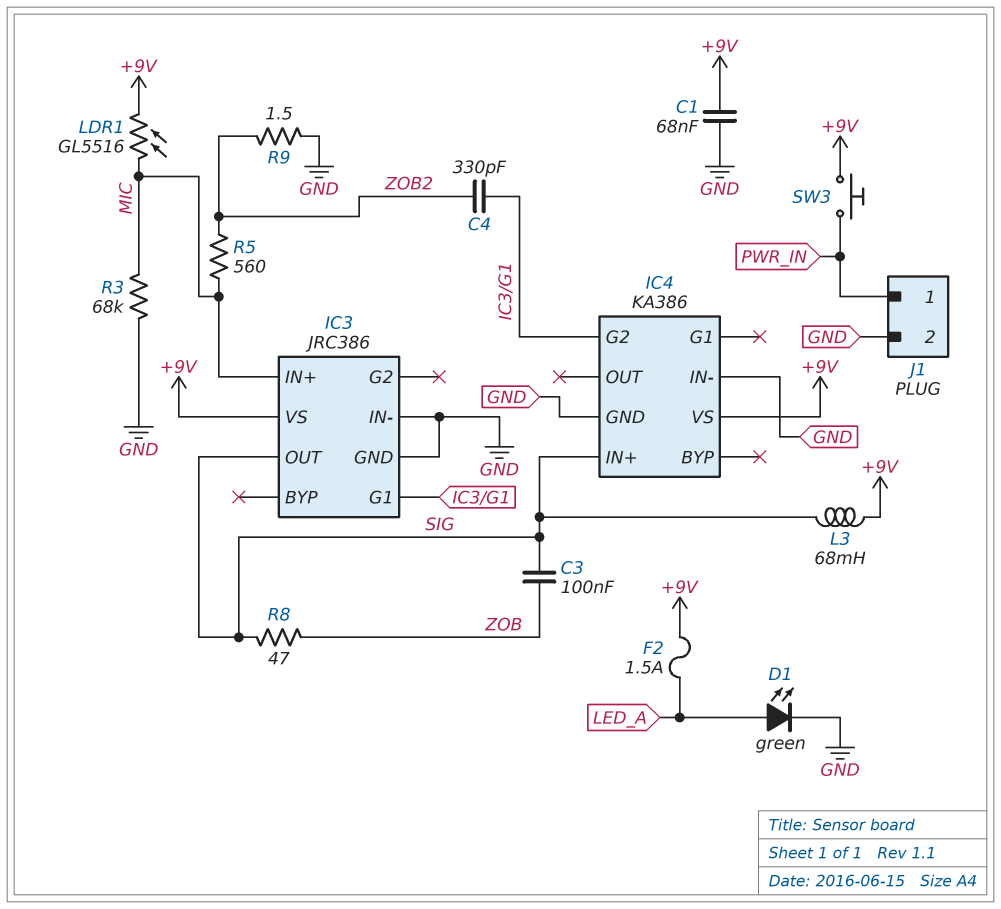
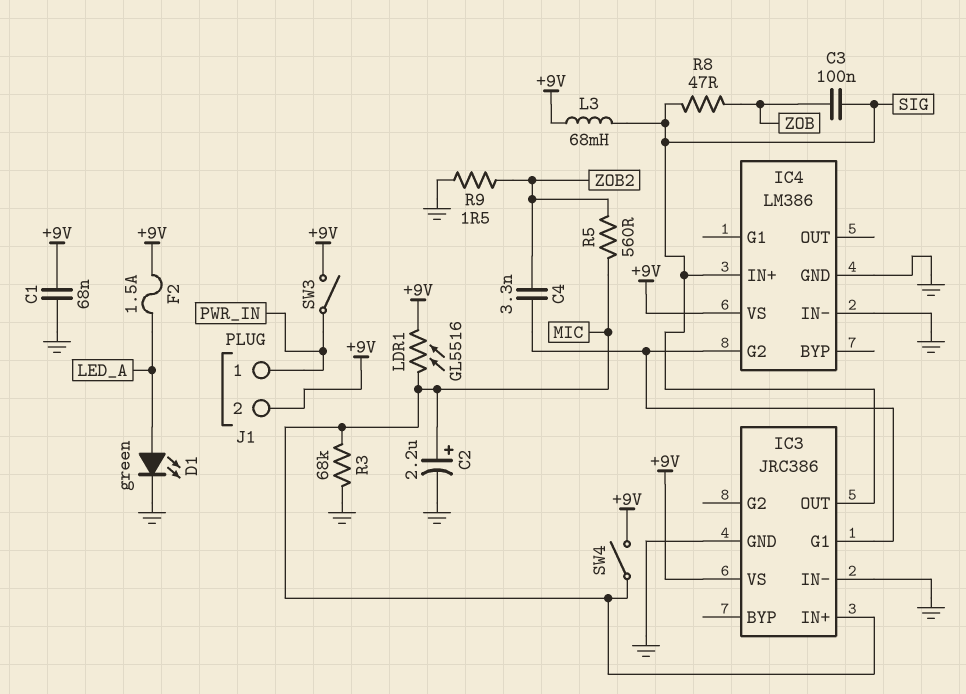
C2: none -> 2.2uF (plus MIC, minus GND)
C4: 330pF (IC3/G1, ZOB2) -> 3.3nF (IC3/G1, ZOB2)
IC4: KA386 -> LM386
J1 pin 2: GND -> +9V
SW3: button (+9V, PWR_IN) -> switch (+9V, PWR_IN)
SW4: none -> switch (+9V, MIC)

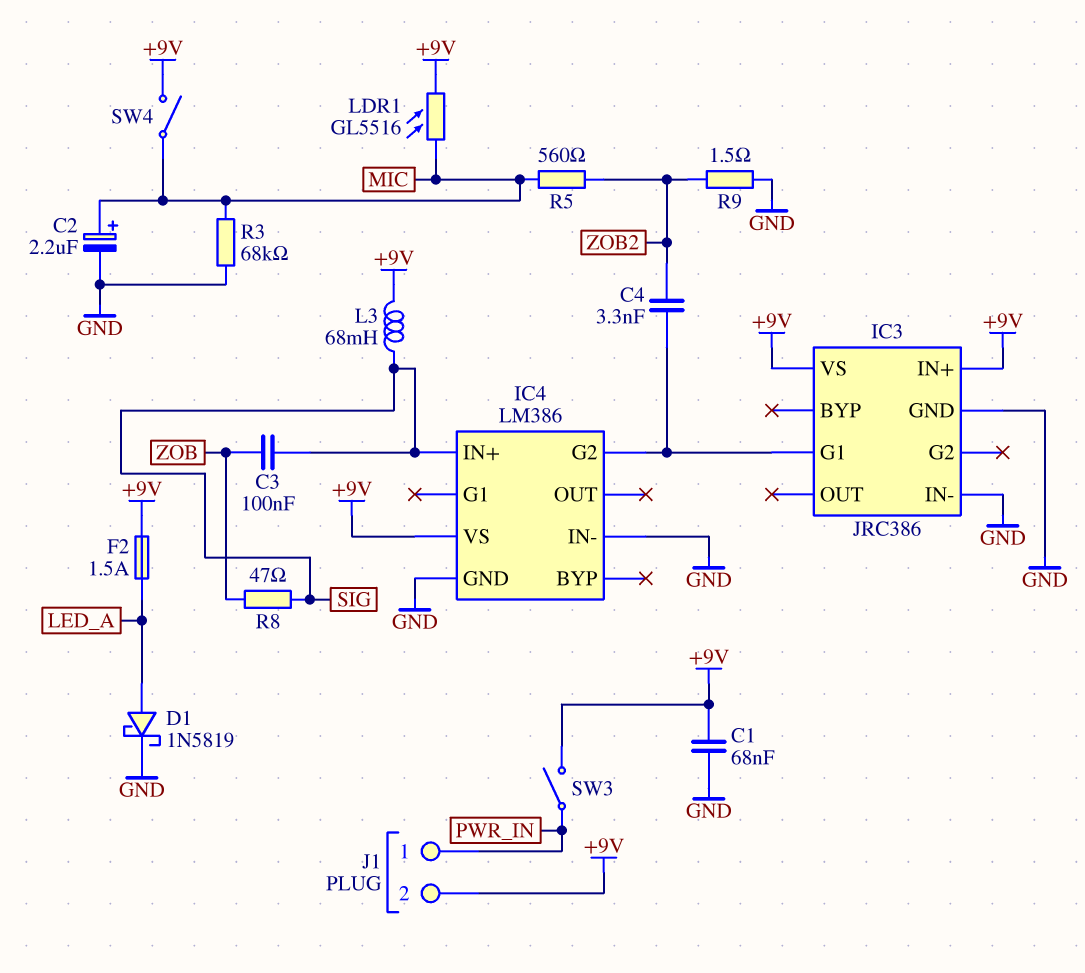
D1: LED green (A LED_A, K GND) -> schottky 1N5819 (A LED_A, K GND)
IC3 pin IN+: MIC -> +9V
IC3 pin OUT: SIG -> none

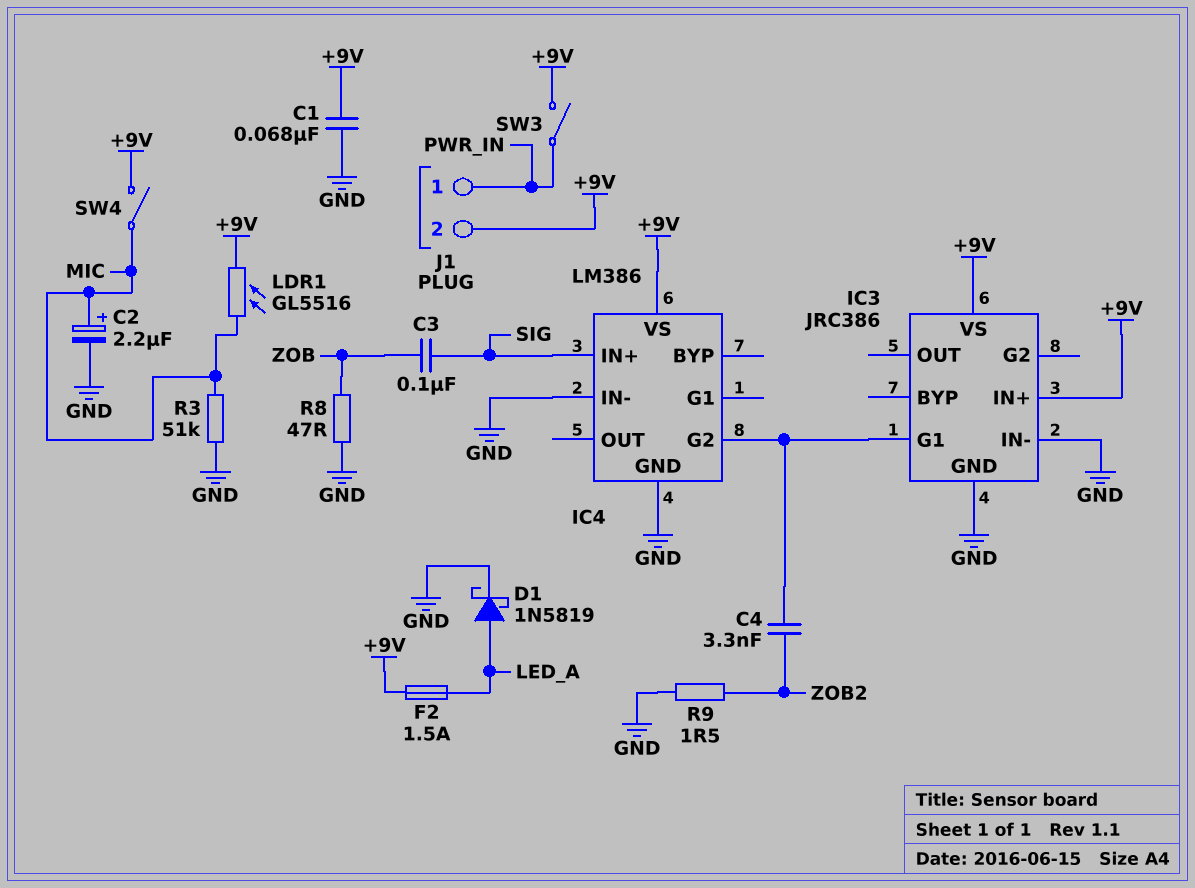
L3: 68mH (+9V, SIG) -> none
R3: 68k (GND, MIC) -> 51k (GND, MIC)
R5: 560 (MIC, ZOB2) -> none
R8: 47 (SIG, ZOB) -> 47 (GND, ZOB)

